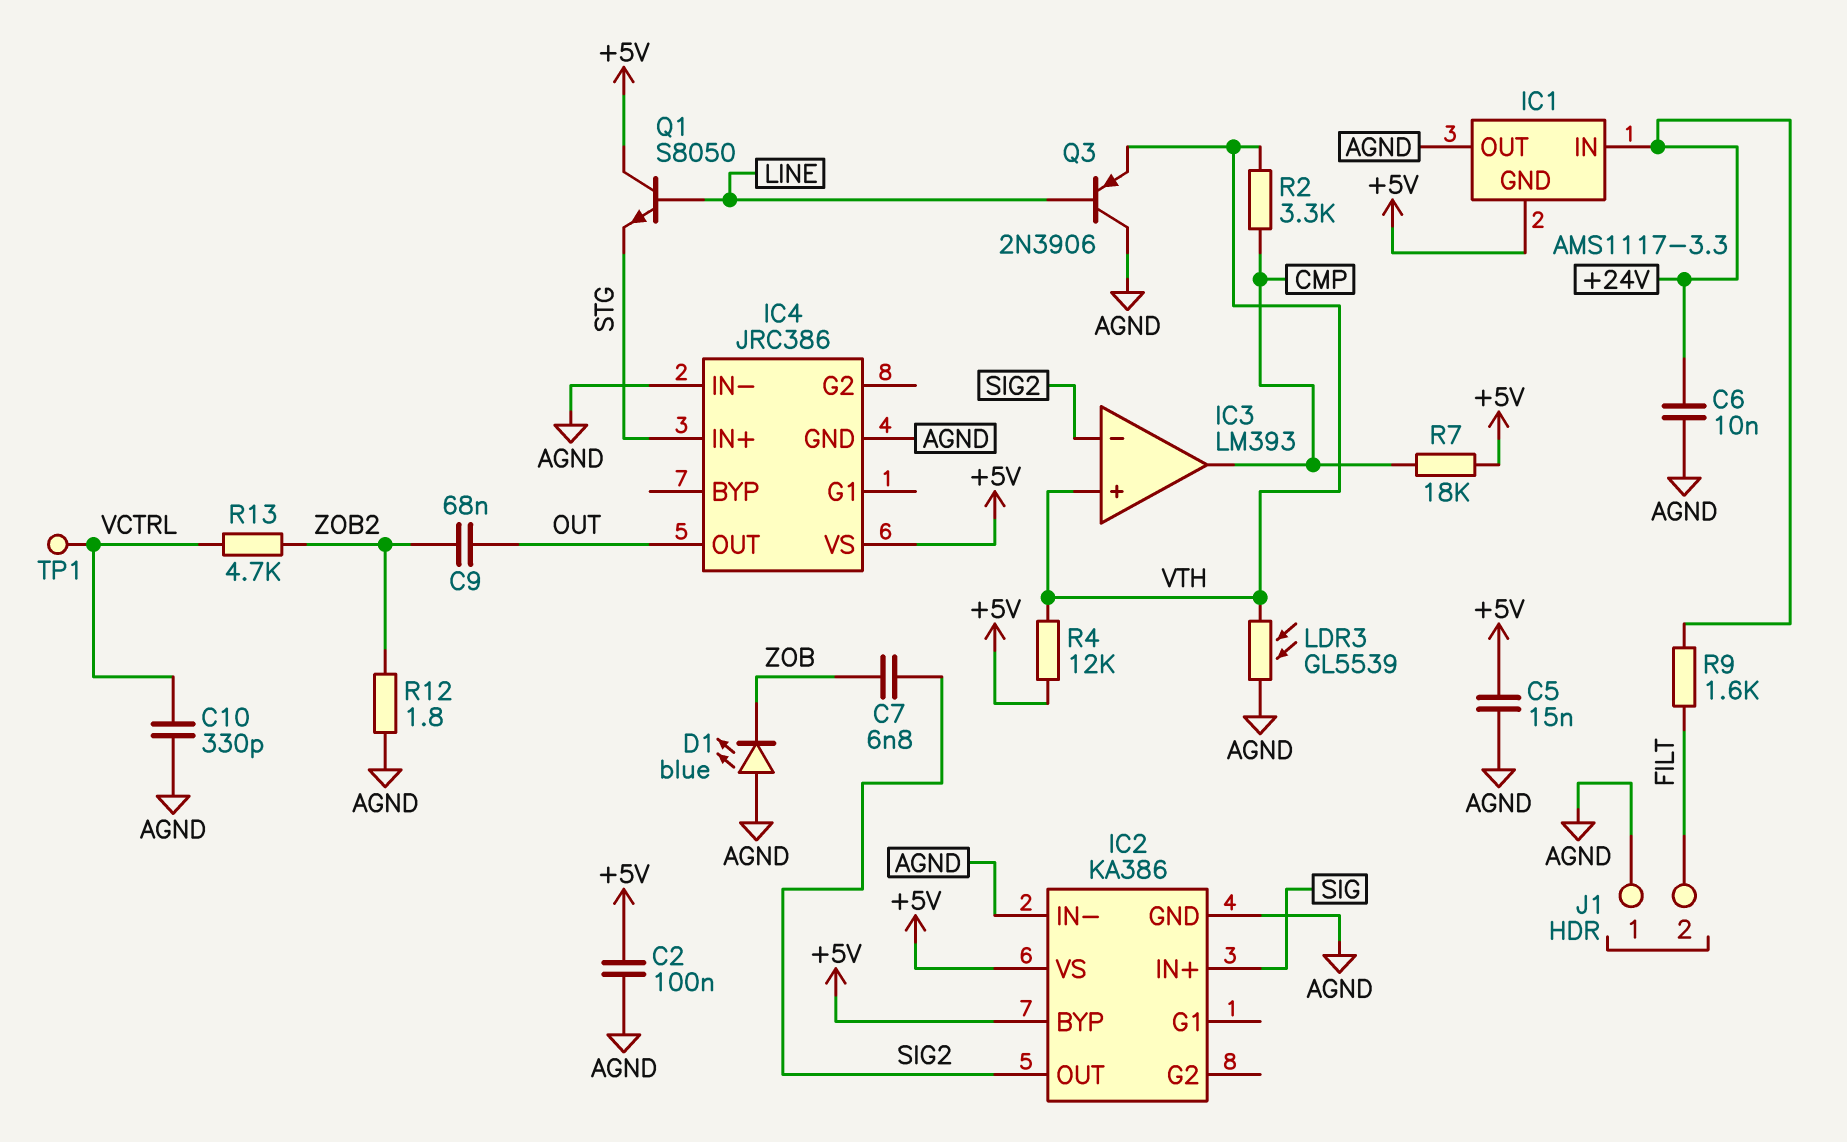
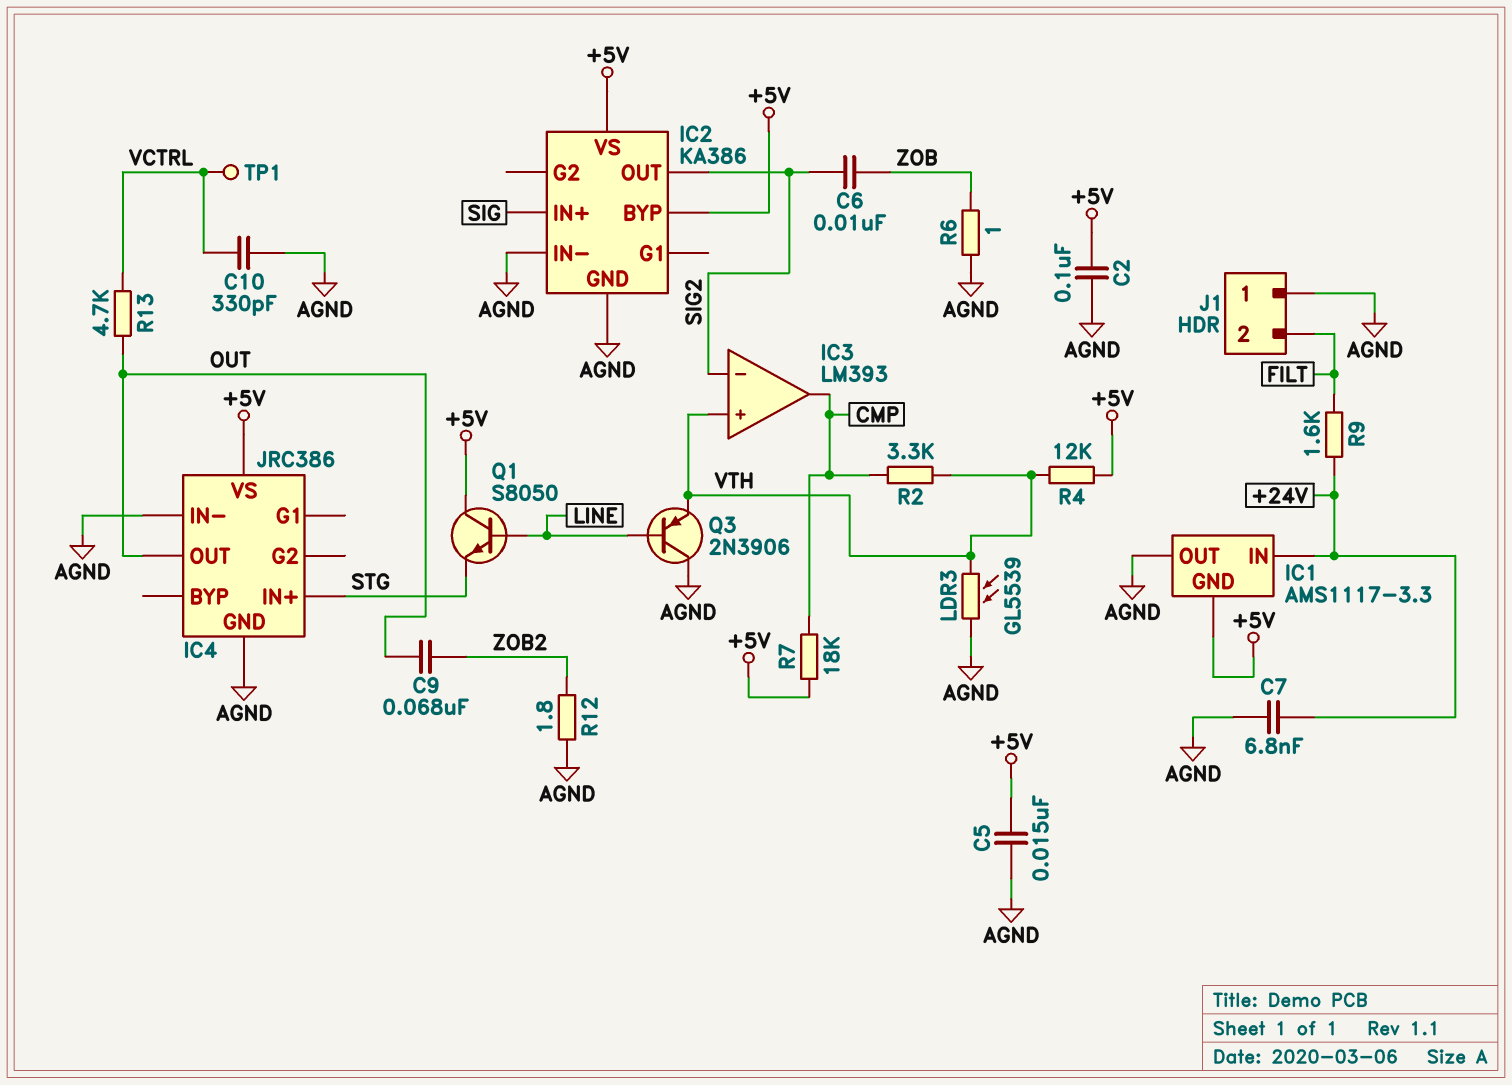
C6: 10nF (+24V, AGND) -> 10nF (SIG2, ZOB)
C7: 6.8nF (SIG2, ZOB) -> 6.8nF (+24V, AGND)
D1: LED blue (A AGND, K ZOB) -> none
R6: none -> 1 (AGND, ZOB)
R13: 4.7k (VCTRL, ZOB2) -> 4.7k (OUT, VCTRL)

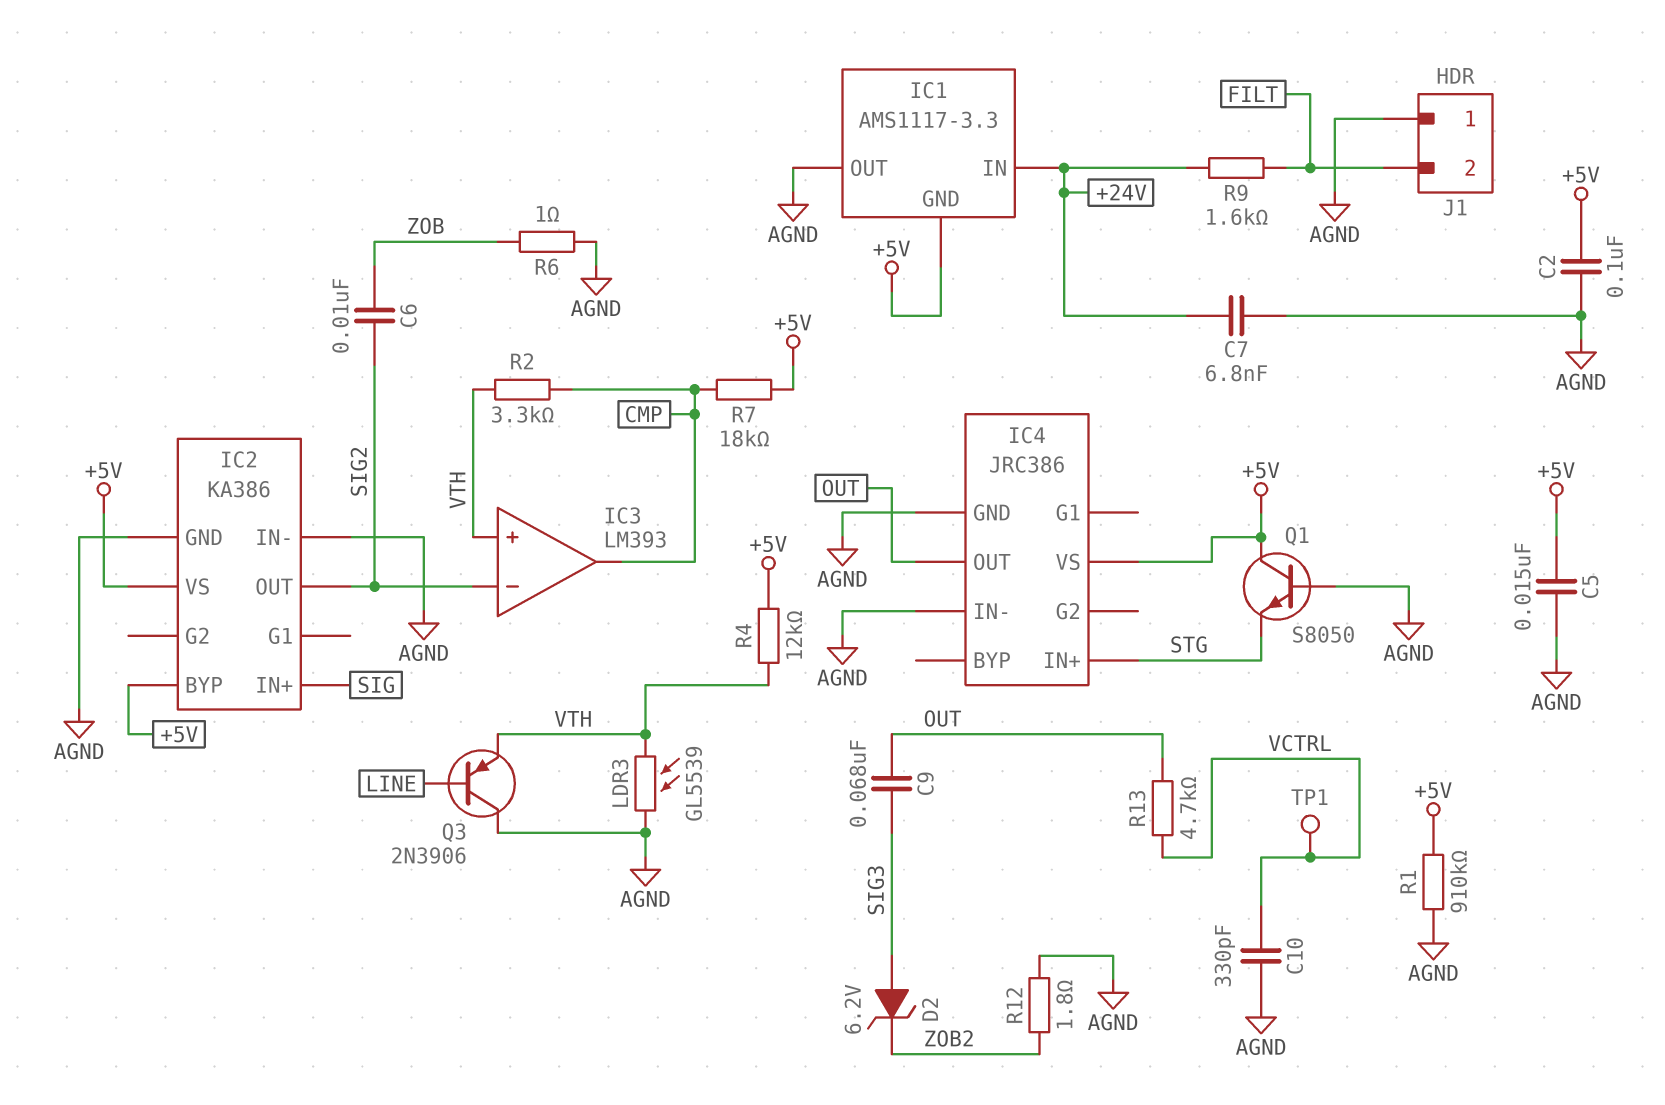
C9: 68nF (OUT, ZOB2) -> 68nF (OUT, SIG3)
D2: none -> zener 6.2V (A SIG3, K ZOB2)
Q1: NPN S8050 (B LINE, C +5V, E STG) -> NPN S8050 (B AGND, C +5V, E STG)
R1: none -> 910k (+5V, AGND)

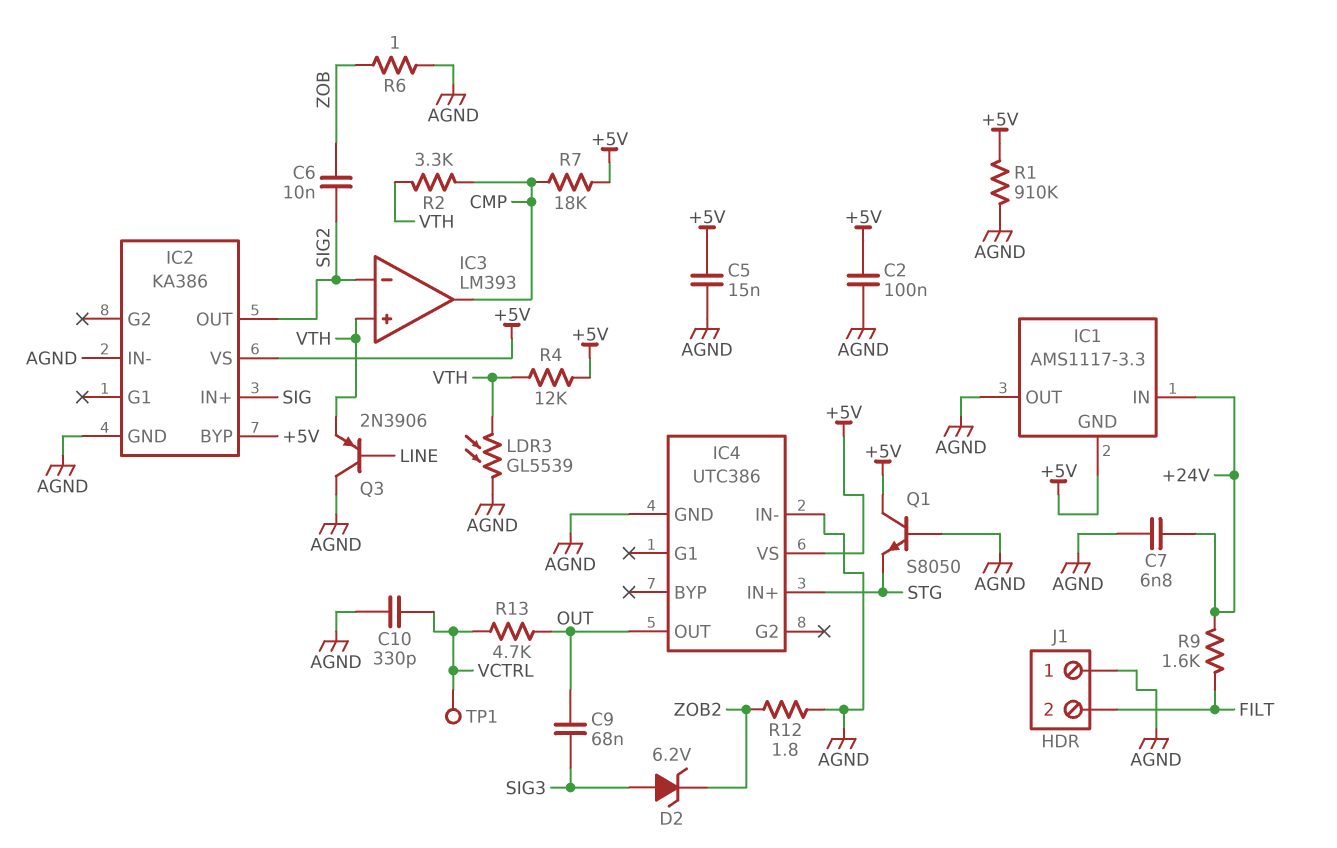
IC4: JRC386 -> UTC386

